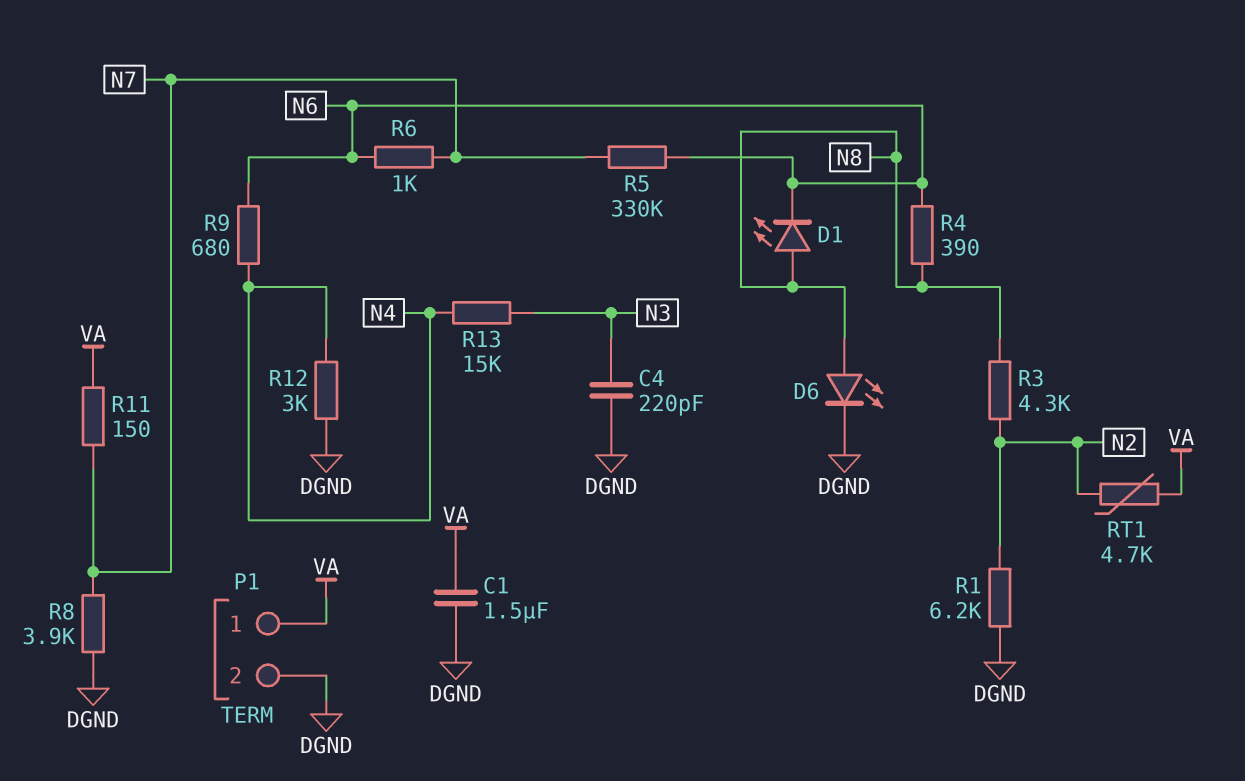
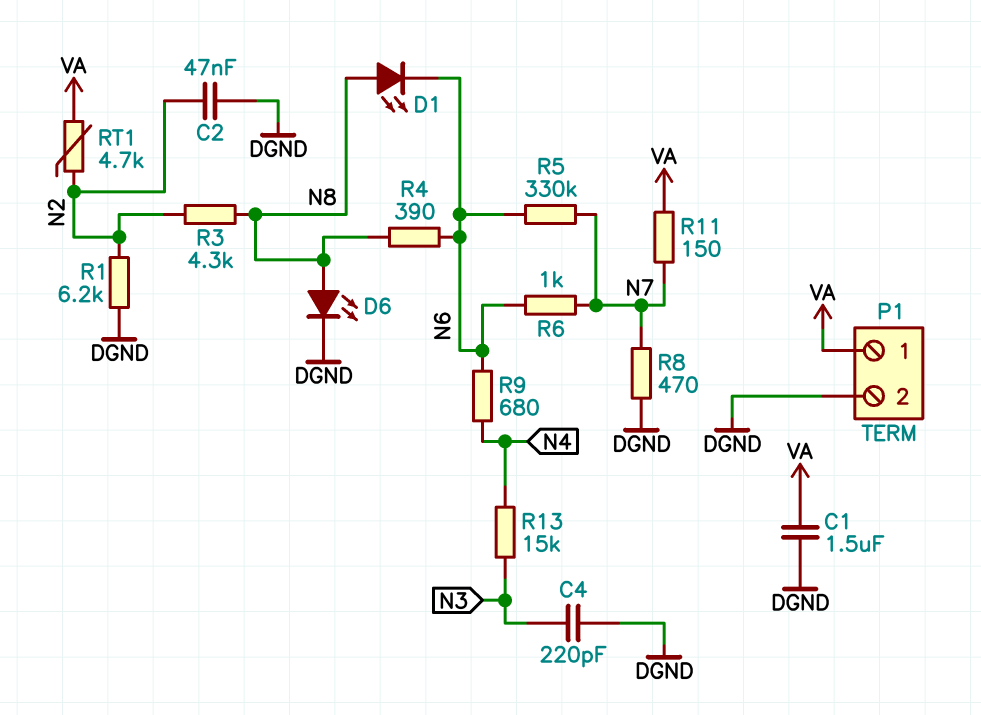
C2: none -> 47nF (DGND, N2)
R8: 3.9k (DGND, N7) -> 470 (DGND, N7)
R12: 3k (DGND, N4) -> none

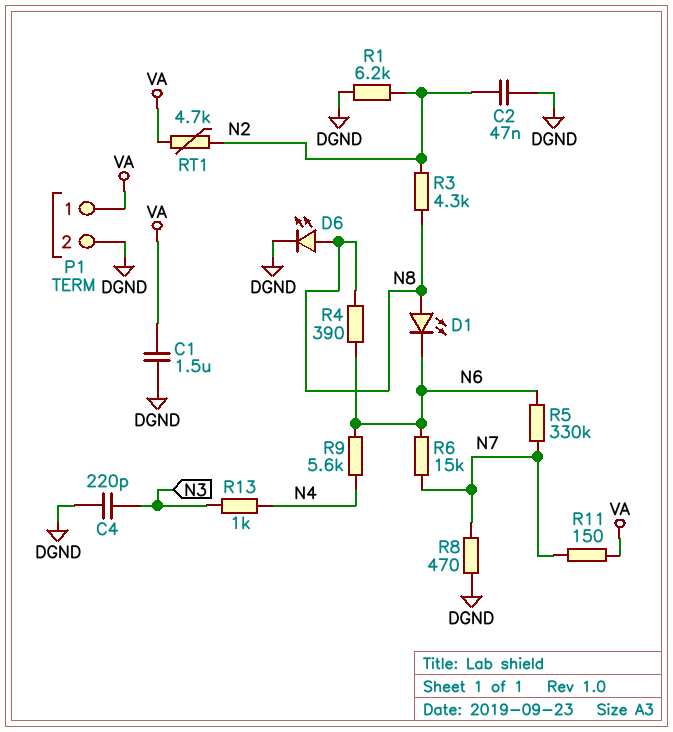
R6: 1k (N6, N7) -> 15k (N6, N7)
R9: 680 (N4, N6) -> 5.6k (N4, N6)
R13: 15k (N3, N4) -> 1k (N3, N4)

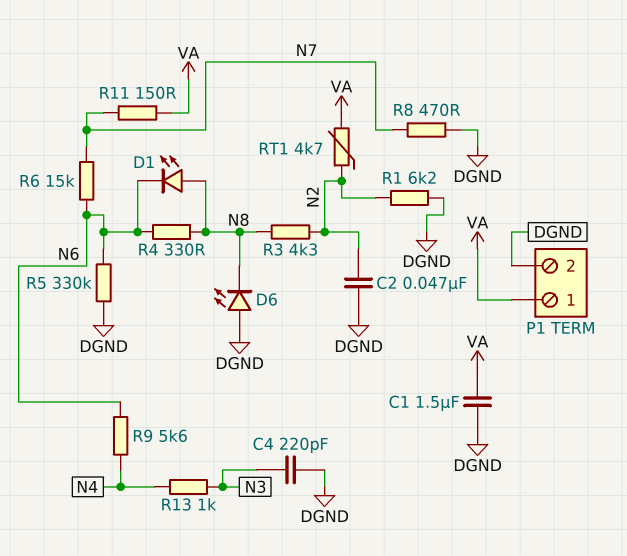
D6: LED (A N8, K DGND) -> LED (A DGND, K N8)
R4: 390 (N6, N8) -> 330 (N6, N8)
R5: 330k (N6, N7) -> 330k (DGND, N6)

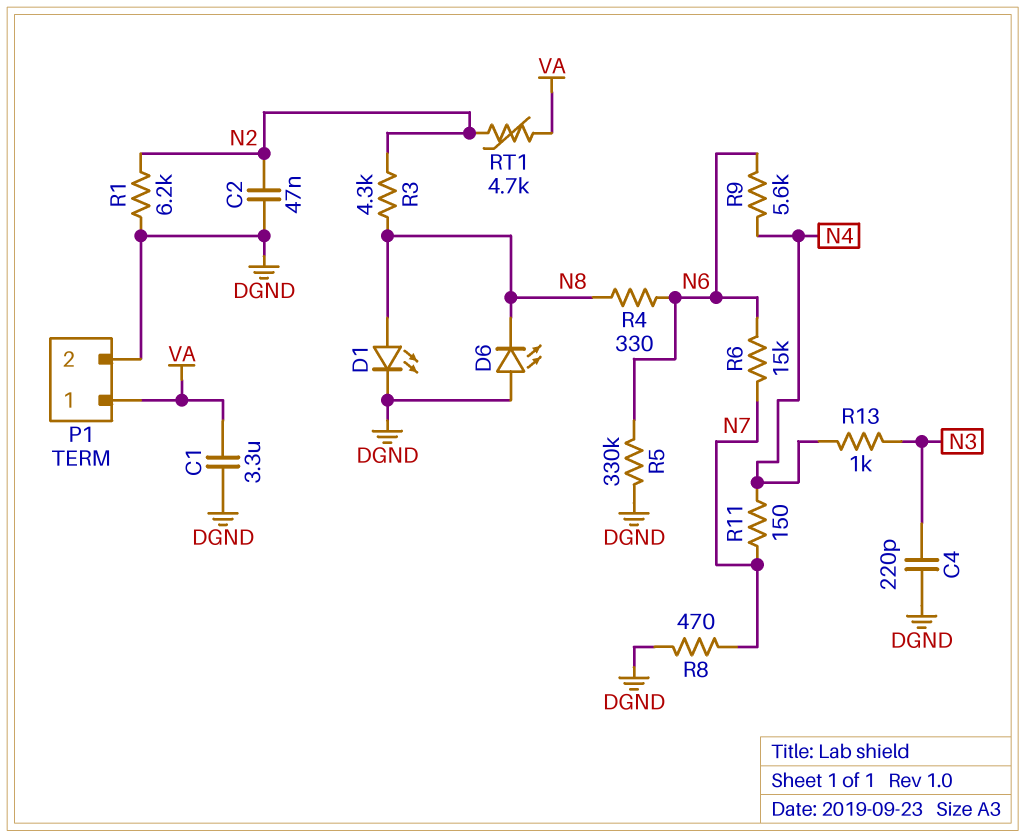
C1: 1.5uF (DGND, VA) -> 3.3uF (DGND, VA)
D1: LED (A N8, K N6) -> LED (A N8, K DGND)
R11: 150 (N7, VA) -> 150 (N4, N7)

